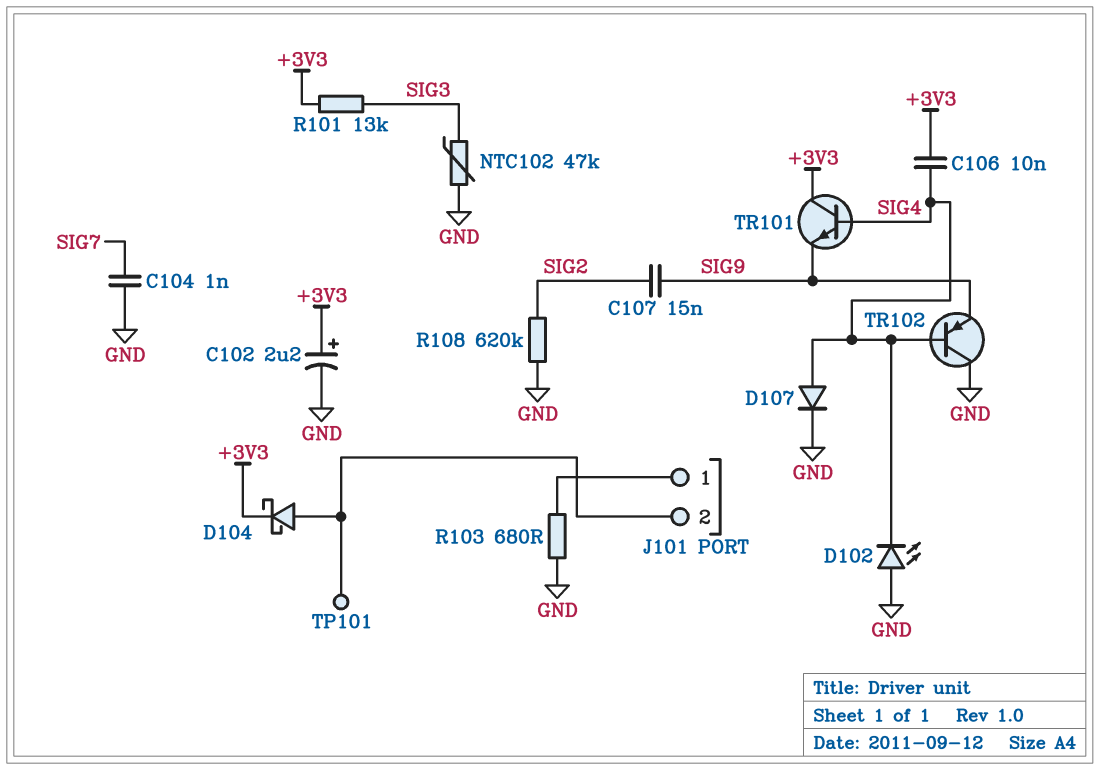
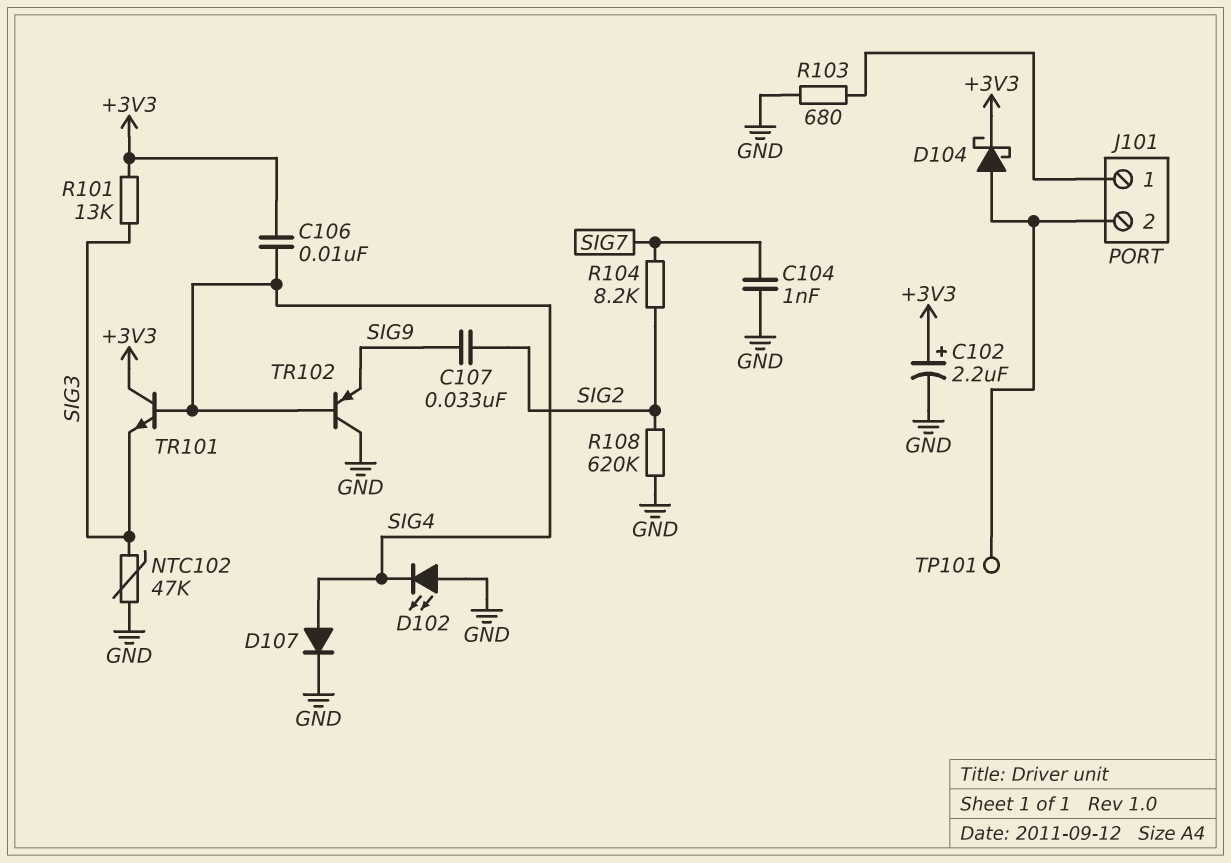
C107: 15nF (SIG2, SIG9) -> 33nF (SIG2, SIG9)
R104: none -> 8.2k (SIG2, SIG7)
TR101: NPN (B SIG4, C +3V3, E SIG9) -> NPN (B SIG4, C +3V3, E SIG3)

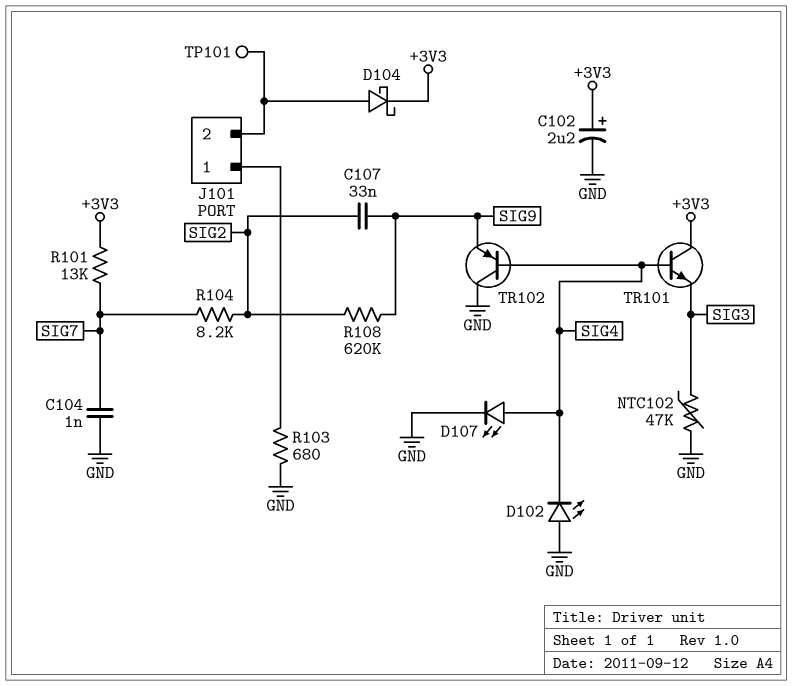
C106: 10nF (+3V3, SIG4) -> none
D107: diode (A SIG4, K GND) -> LED (A SIG4, K GND)
R101: 13k (+3V3, SIG3) -> 13k (+3V3, SIG7)
R108: 620k (GND, SIG2) -> 620k (SIG2, SIG9)

